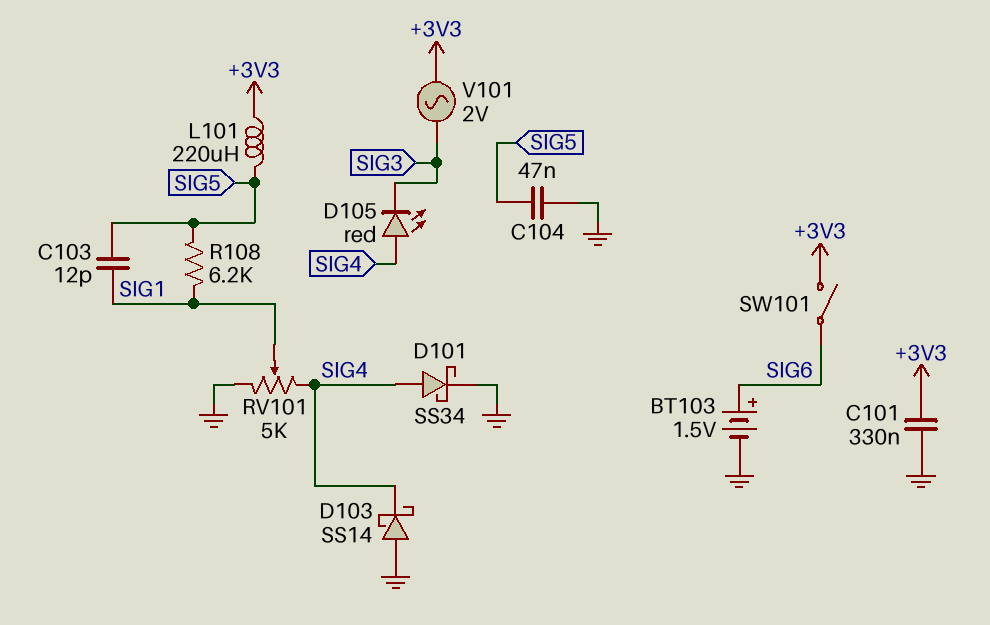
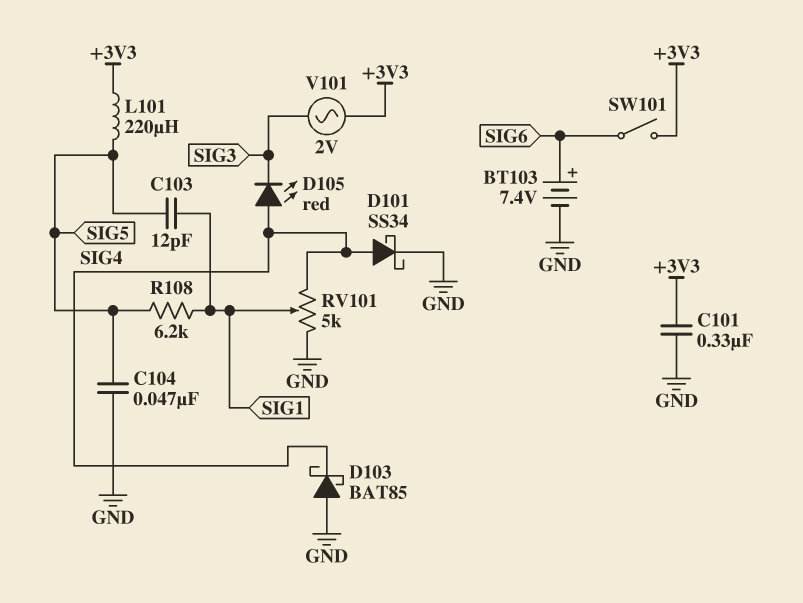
BT103: 1.5V (plus SIG6, minus GND) -> 7.4V (plus SIG6, minus GND)
D103: schottky SS14 (A GND, K SIG4) -> schottky BAT85 (A GND, K SIG4)

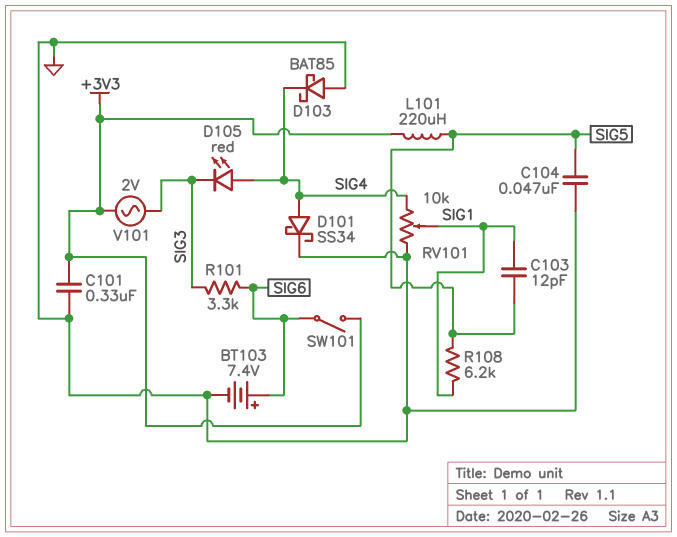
R101: none -> 3.3k (SIG3, SIG6)
RV101: 5k (GND, SIG4, wiper SIG1) -> 10k (GND, SIG4, wiper SIG1)

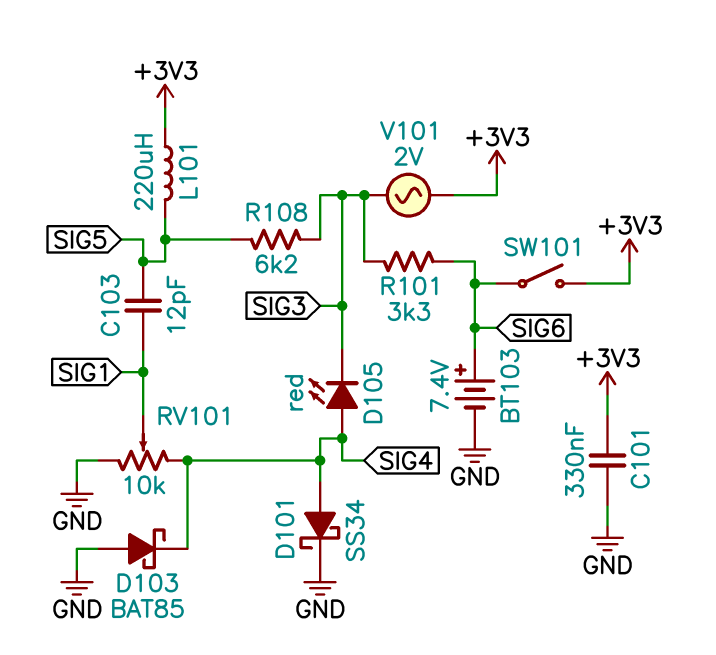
C104: 47nF (GND, SIG5) -> none
R108: 6.2k (SIG1, SIG5) -> 6.2k (SIG3, SIG5)

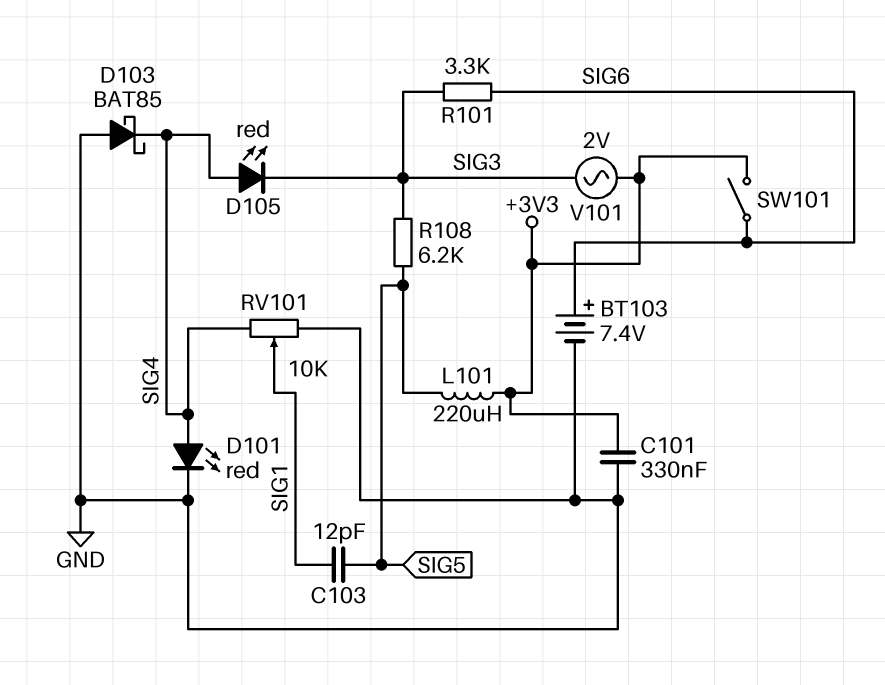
D101: schottky SS34 (A SIG4, K GND) -> LED red (A SIG4, K GND)

